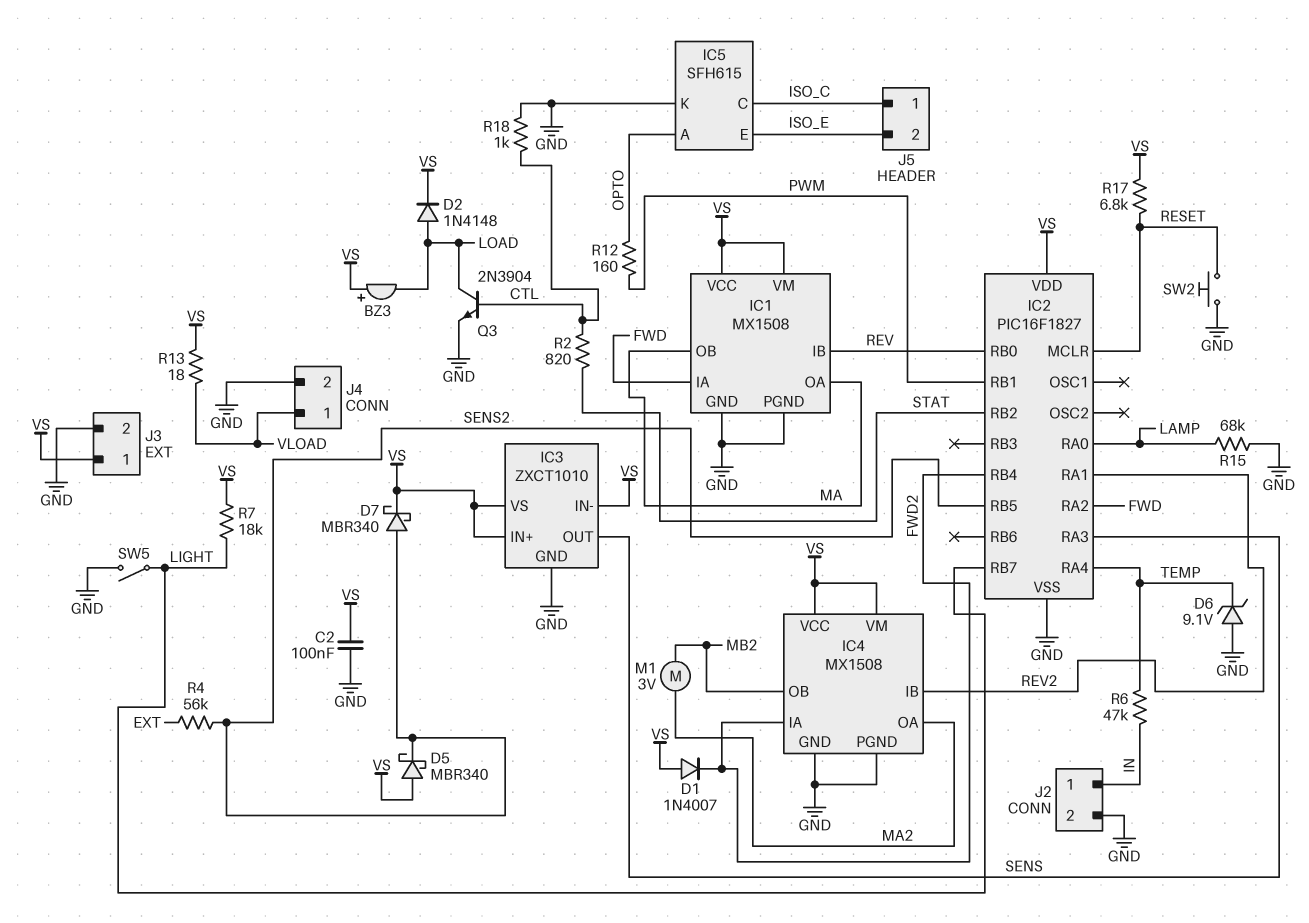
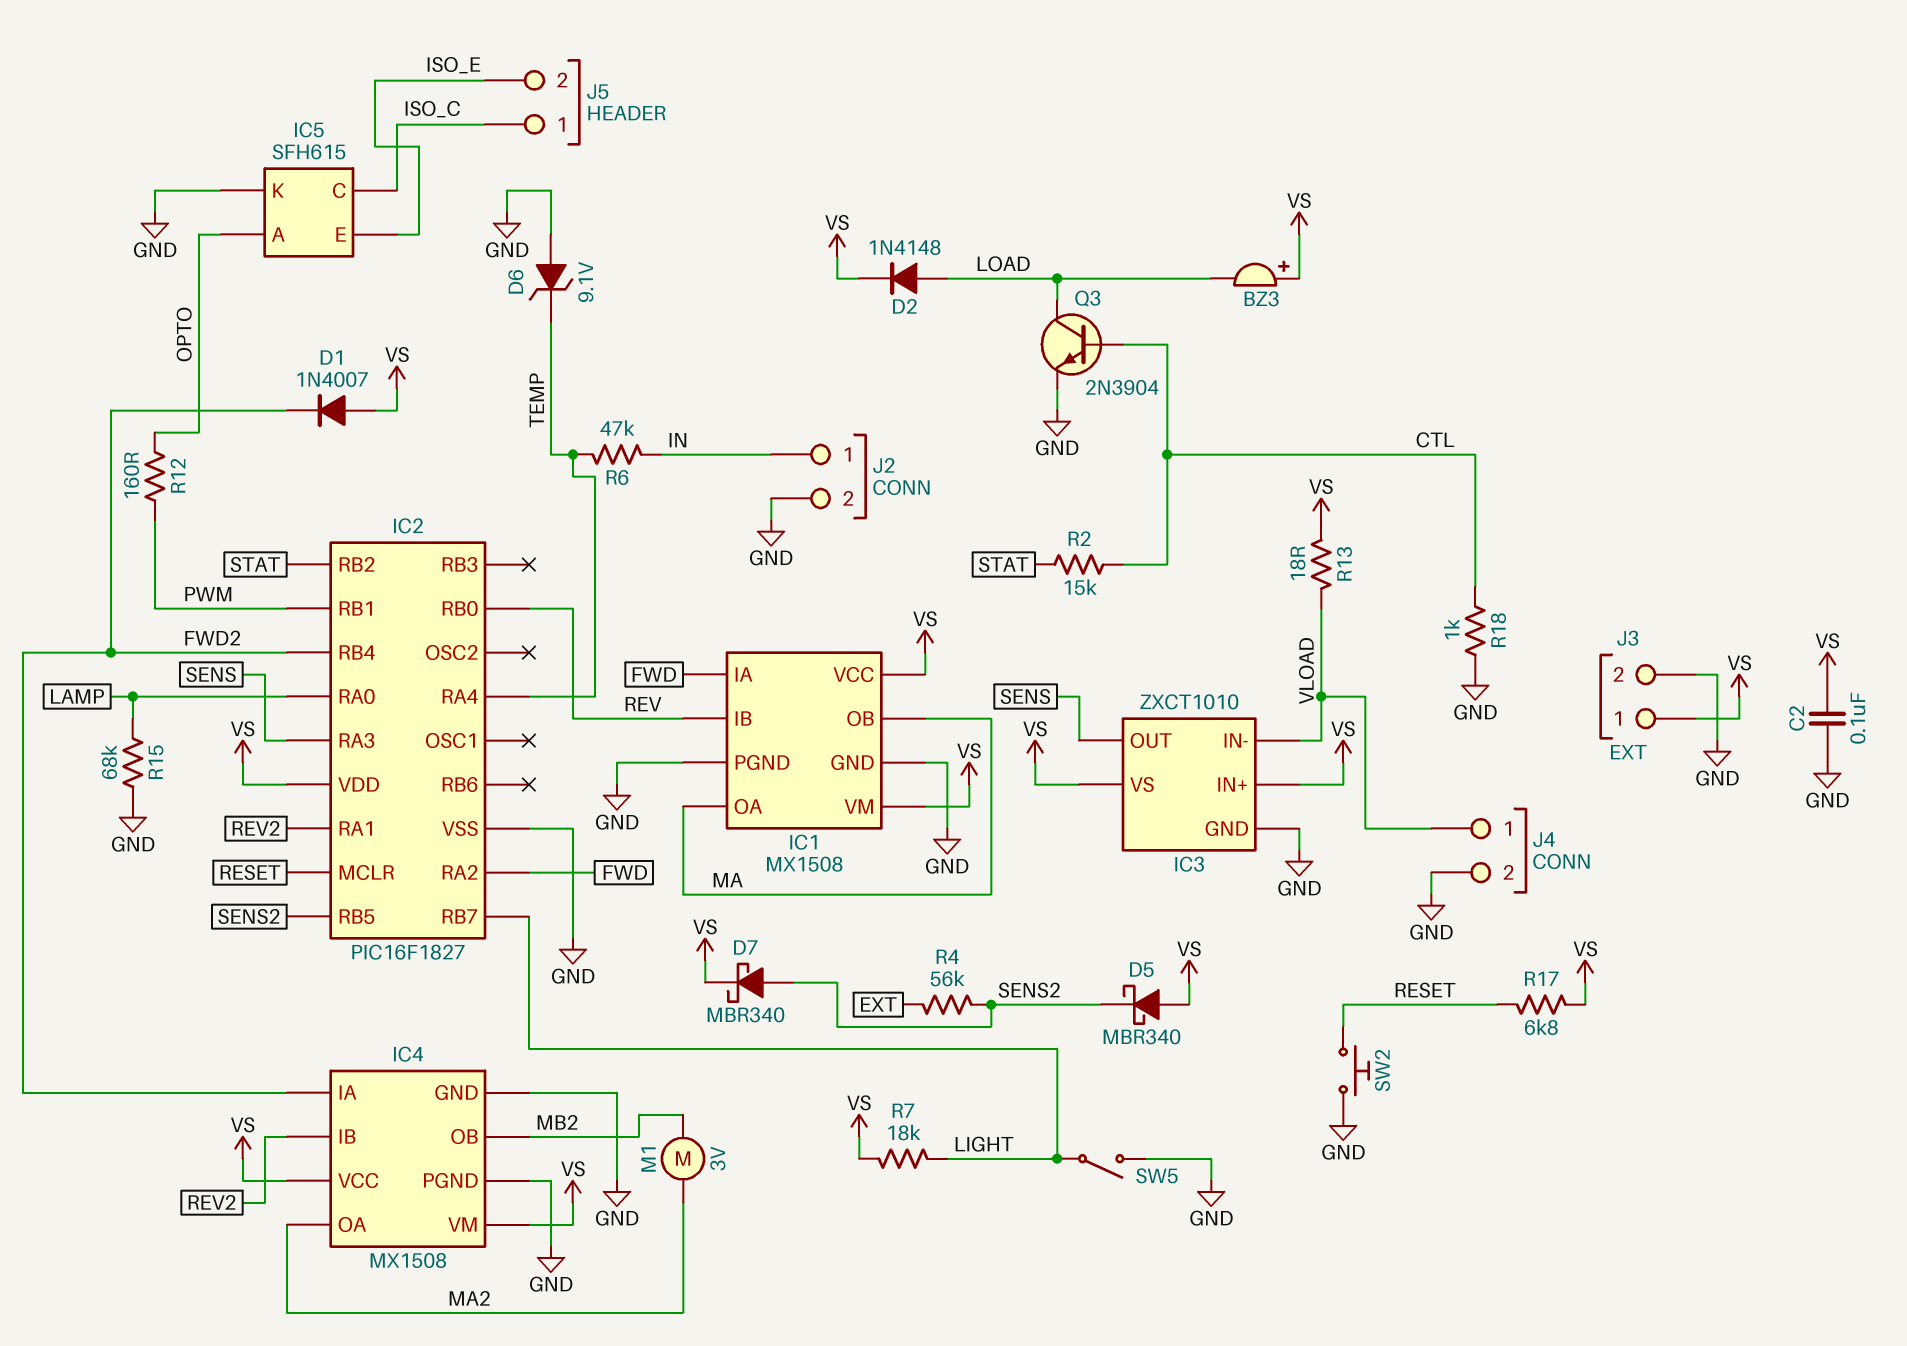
IC3 pin IN-: VS -> VLOAD
R2: 820 (CTL, STAT) -> 15k (CTL, STAT)

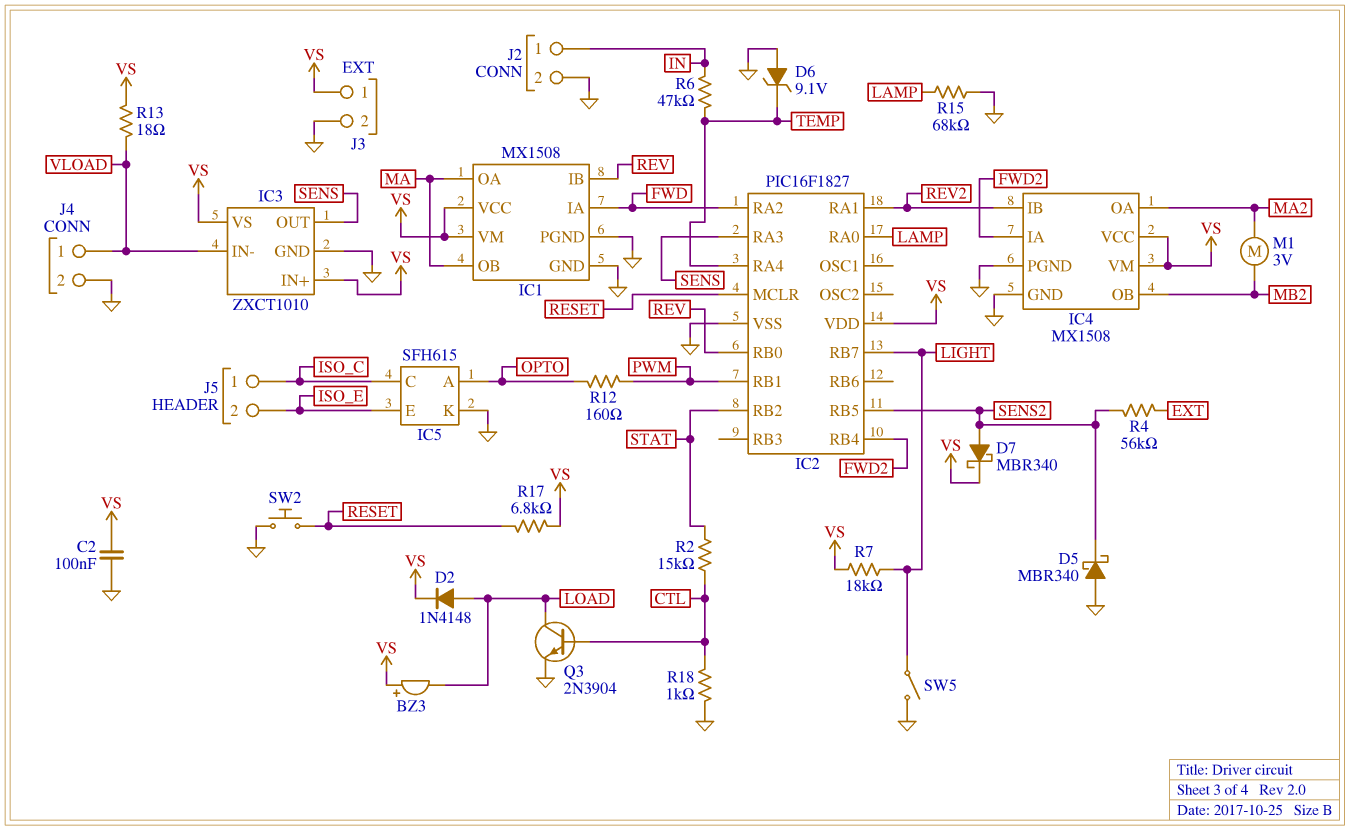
D1: diode 1N4007 (A VS, K FWD2) -> none
D5: schottky MBR340 (A VS, K SENS2) -> schottky MBR340 (A GND, K SENS2)

